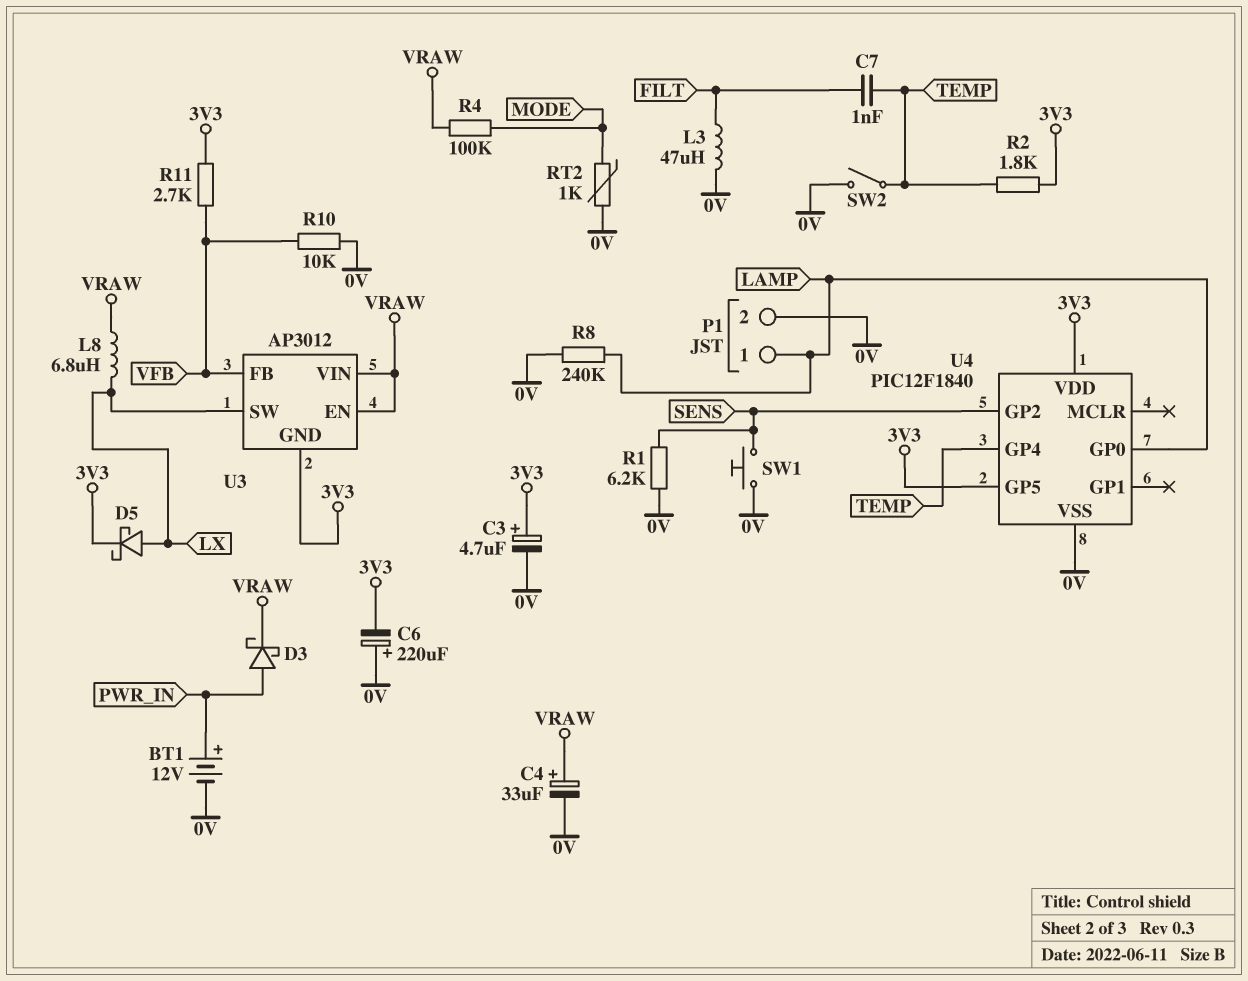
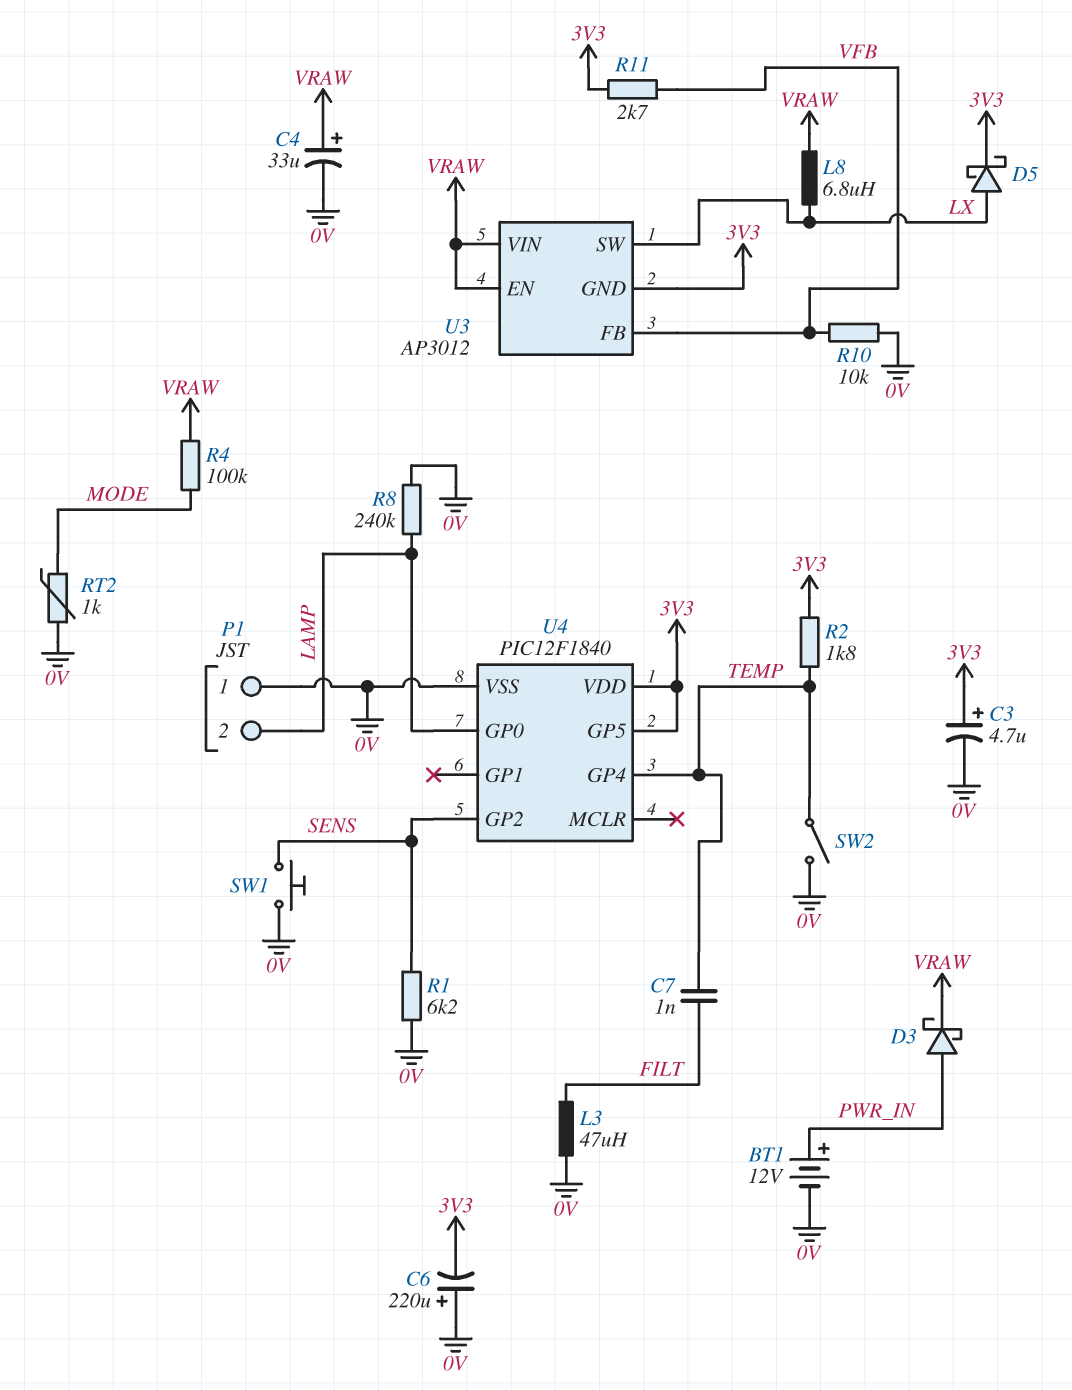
P1 pin 1: LAMP -> 0V
P1 pin 2: 0V -> LAMP

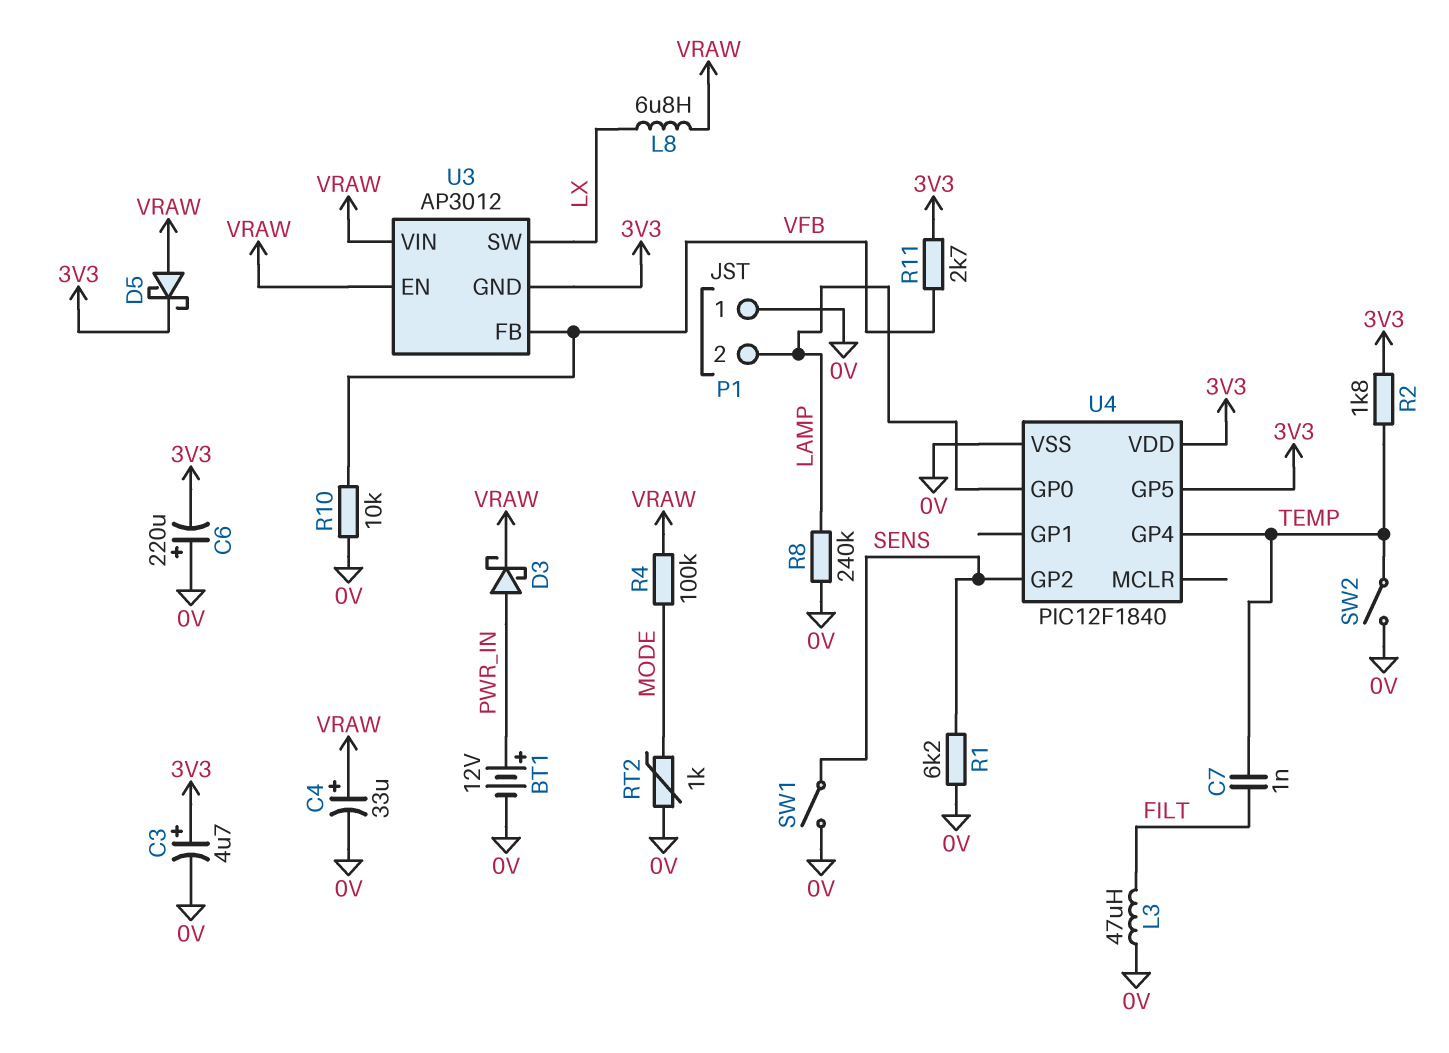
D5: schottky (A LX, K 3V3) -> schottky (A VRAW, K 3V3)
SW1: button (0V, SENS) -> switch (0V, SENS)

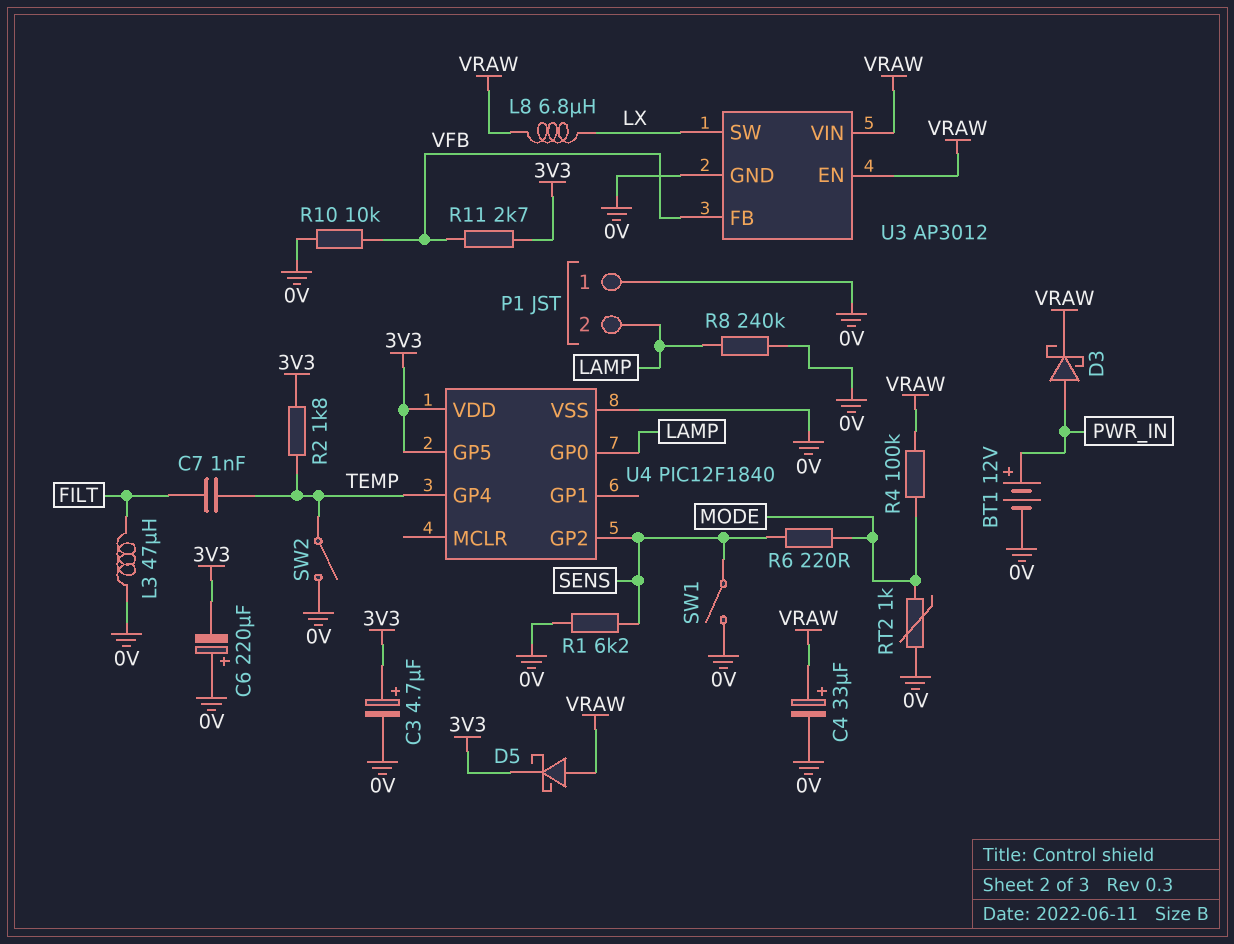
R6: none -> 220 (MODE, SENS)
U3 pin GND: 3V3 -> 0V

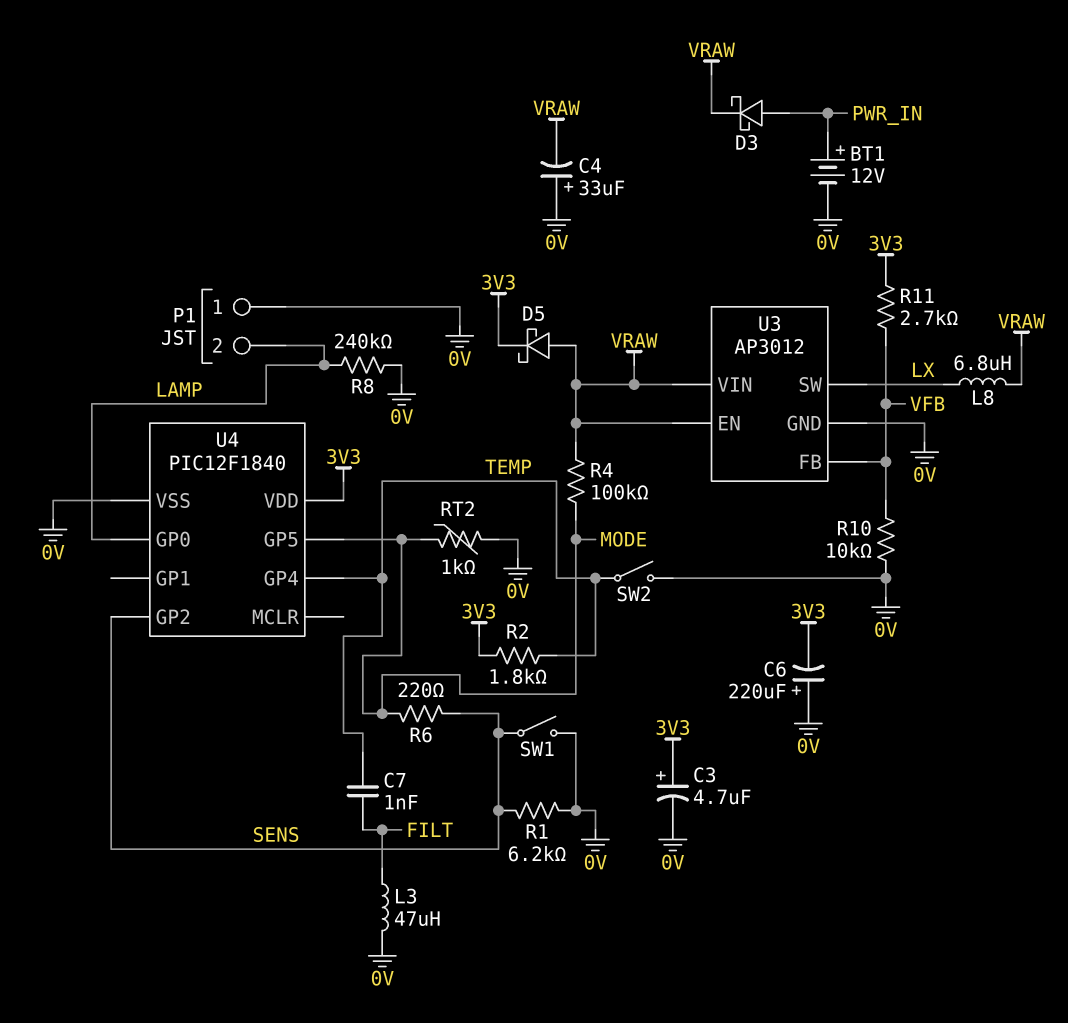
C4: 33uF (plus VRAW, minus 0V) -> 33uF (plus 0V, minus VRAW)
U4 pin GP5: 3V3 -> MODE

